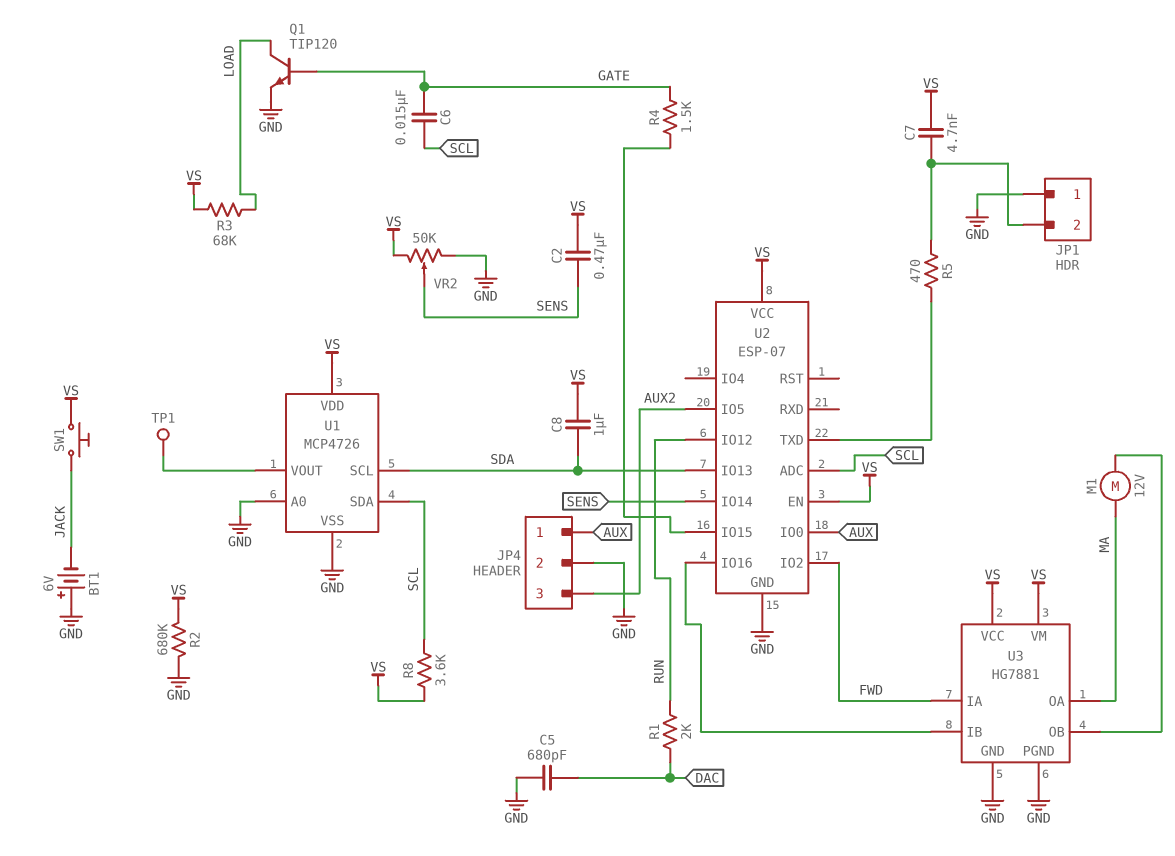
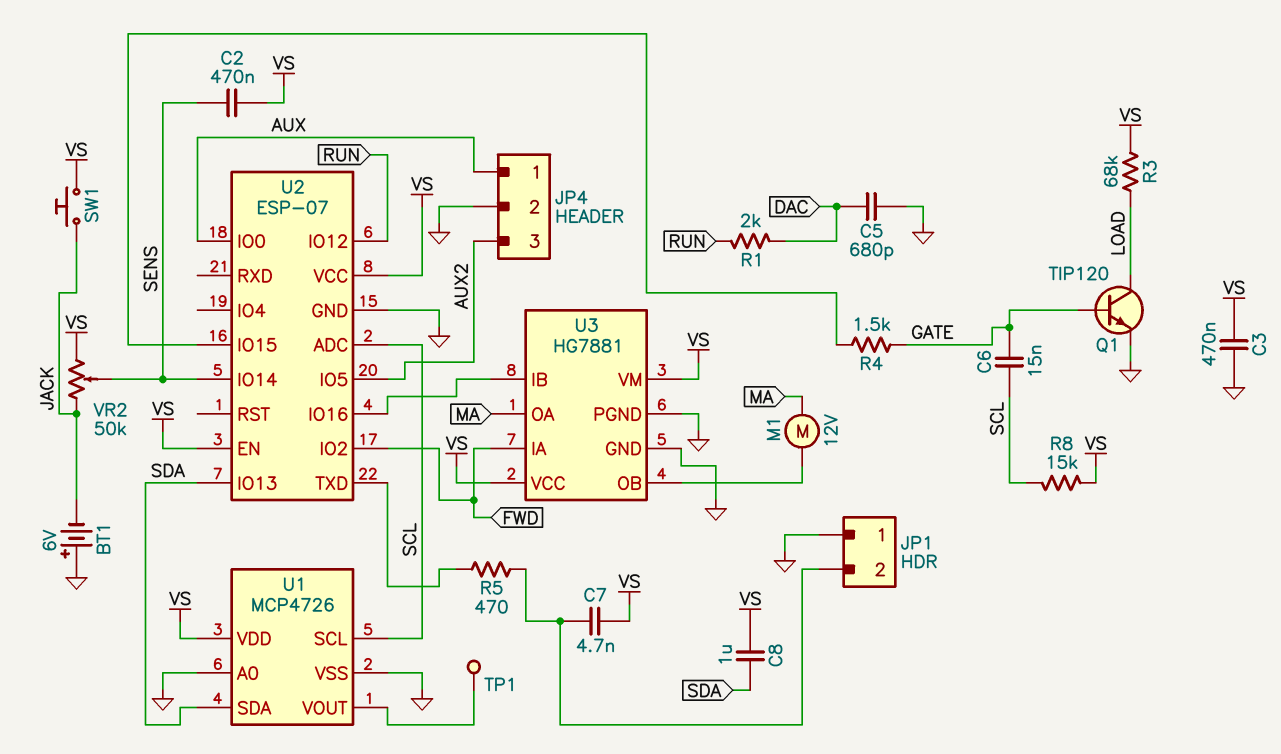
C3: none -> 470nF (GND, VS)
R2: 680k (GND, VS) -> none
R8: 3.6k (SCL, VS) -> 15k (SCL, VS)
U1 pin SCL: SDA -> SCL
U1 pin SDA: SCL -> SDA
VR2: 50k (GND, VS, wiper SENS) -> 50k (JACK, VS, wiper SENS)

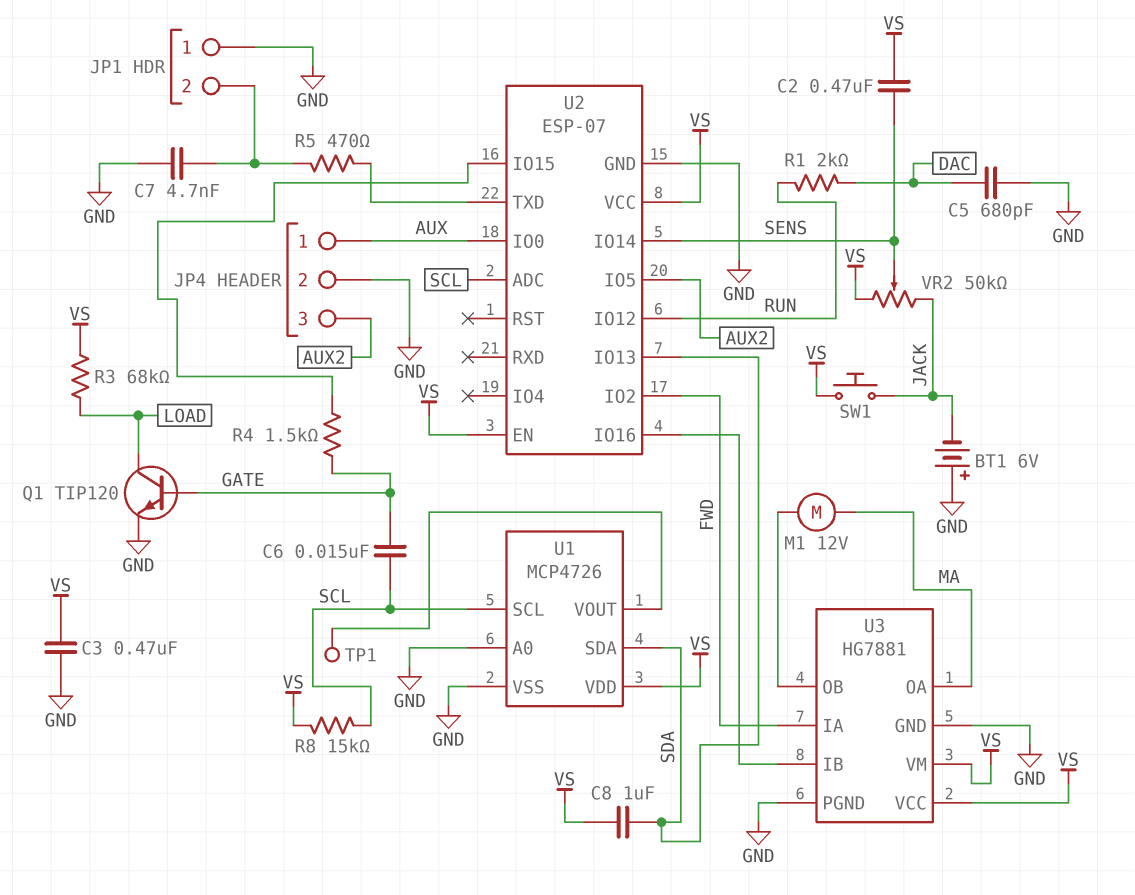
C7: 4.7nF (JP1/2, VS) -> 4.7nF (GND, JP1/2)

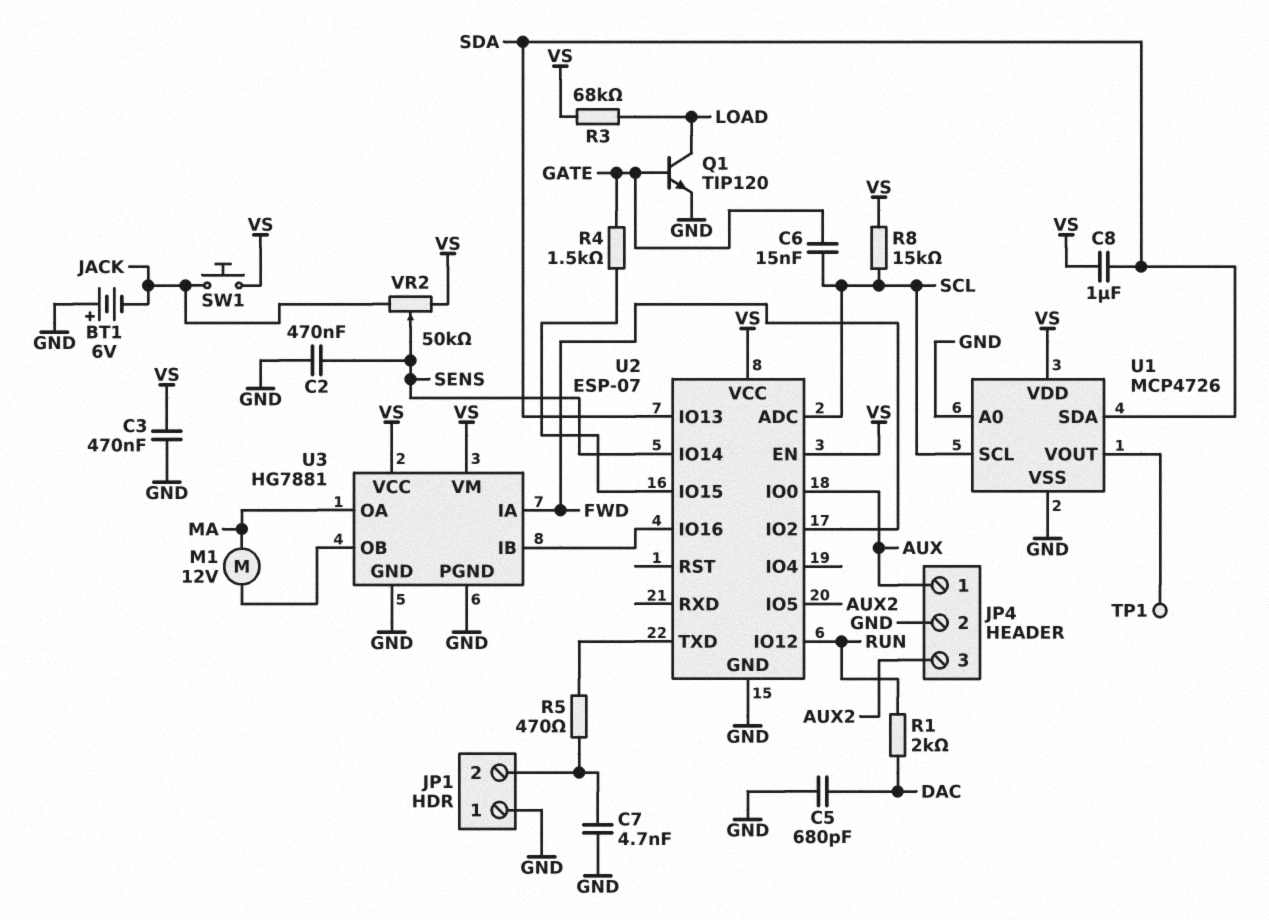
C2: 470nF (SENS, VS) -> 470nF (GND, SENS)

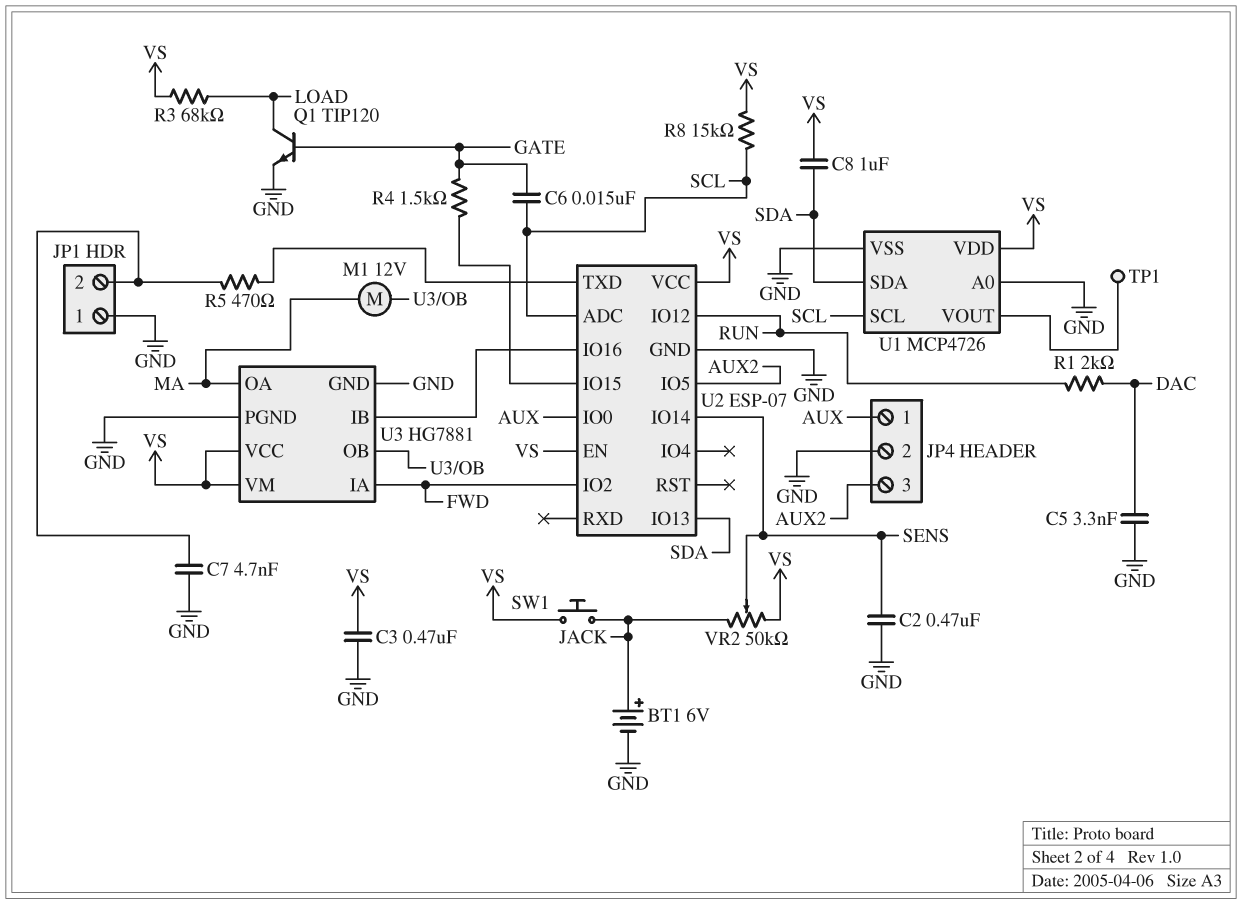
BT1: 6V (plus GND, minus JACK) -> 6V (plus JACK, minus GND)
C5: 680pF (DAC, GND) -> 3.3nF (DAC, GND)

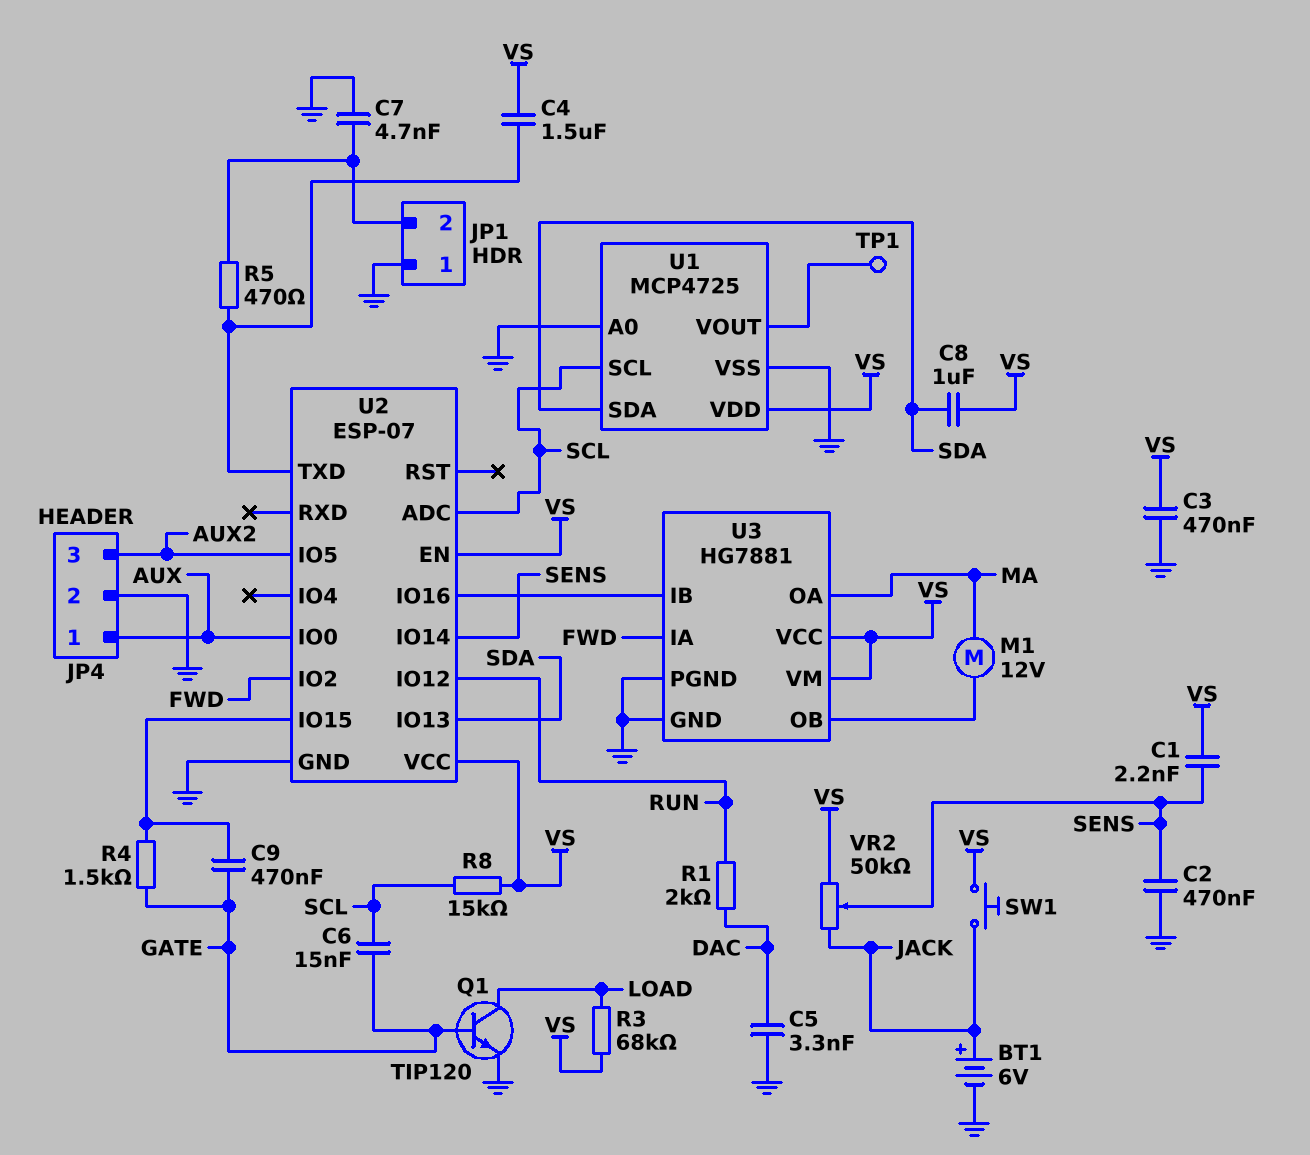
C1: none -> 2.2nF (SENS, VS)
C4: none -> 1.5uF (U2/TXD, VS)
C9: none -> 470nF (GATE, U2/IO15)
U1: MCP4726 -> MCP4725

